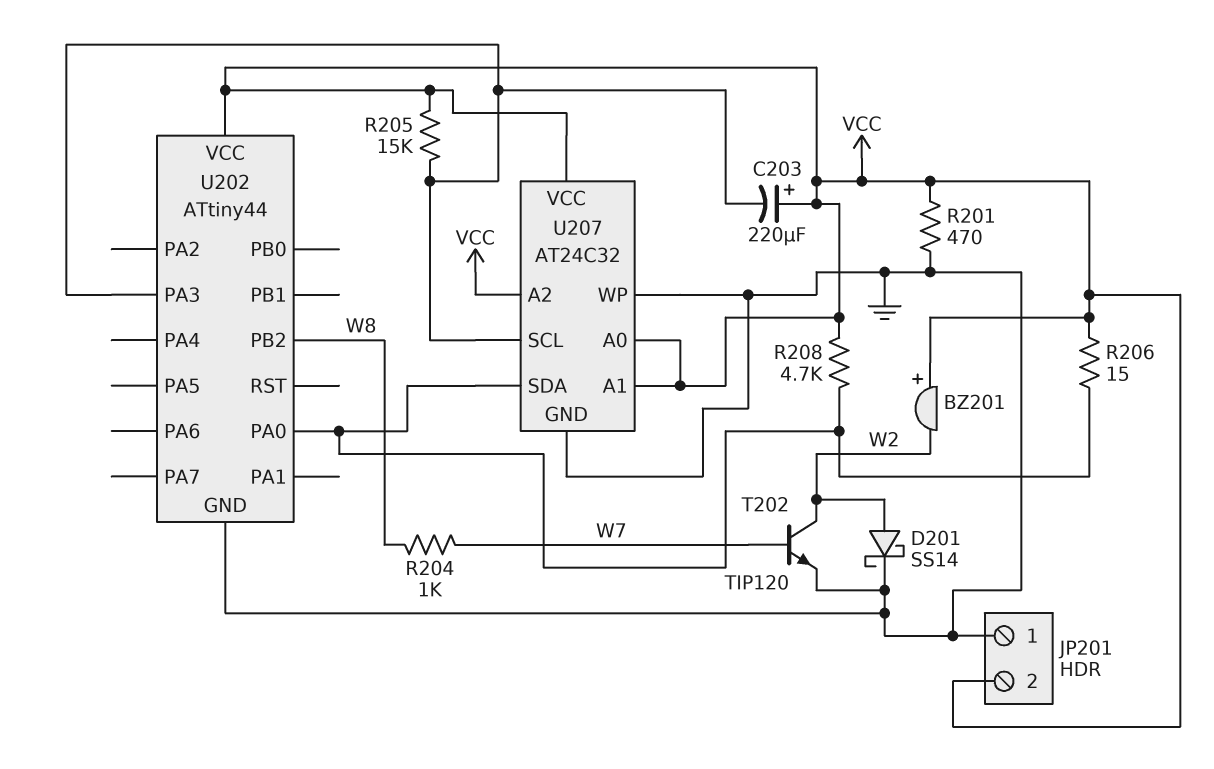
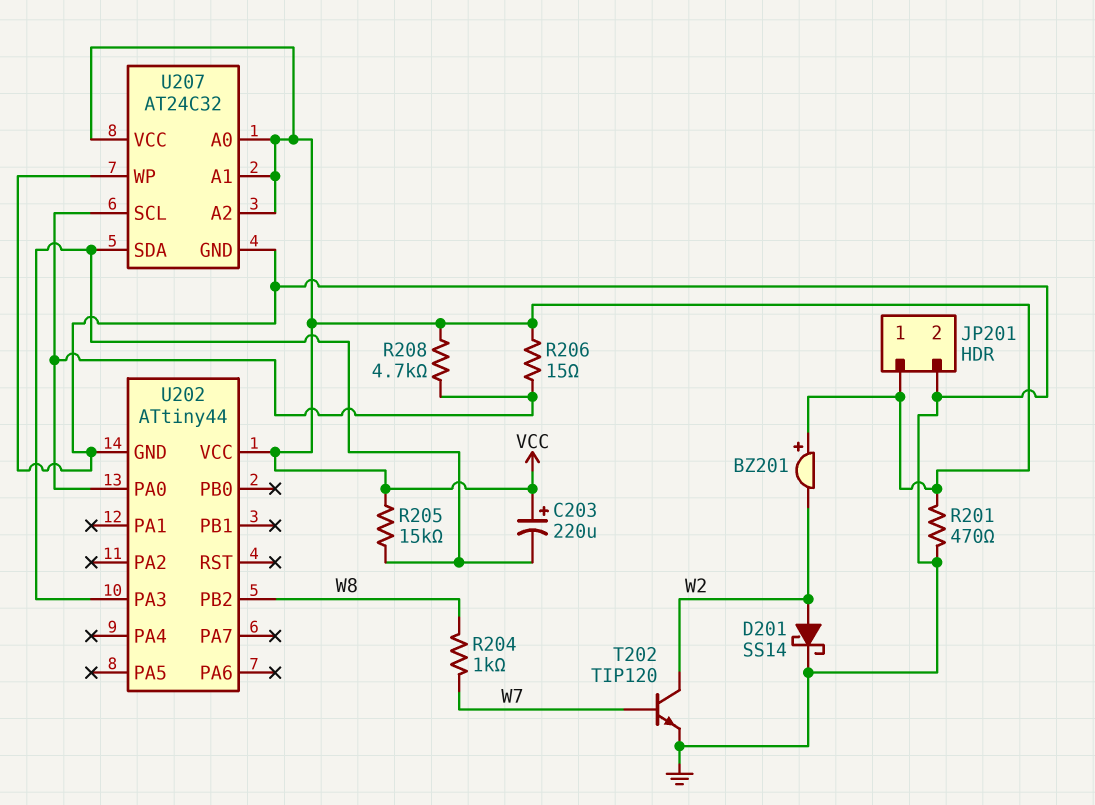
JP201 pin 1: GND -> VCC
JP201 pin 2: VCC -> GND
U207 pin SCL: U202/PA3 -> U202/PA0
U207 pin SDA: U202/PA0 -> U202/PA3

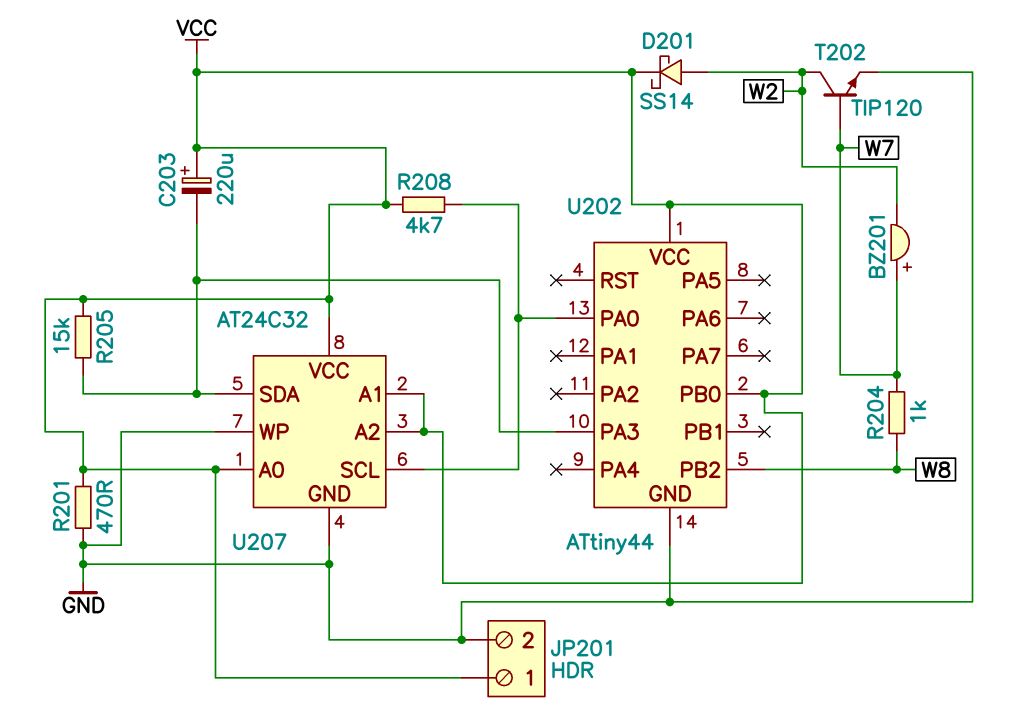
BZ201: buzzer (plus VCC, minus W2) -> buzzer (plus W7, minus W2)
D201: schottky SS14 (A W2, K GND) -> schottky SS14 (A W2, K VCC)
R206: 15 (U202/PA0, VCC) -> none
U202 pin PB0: none -> VCC

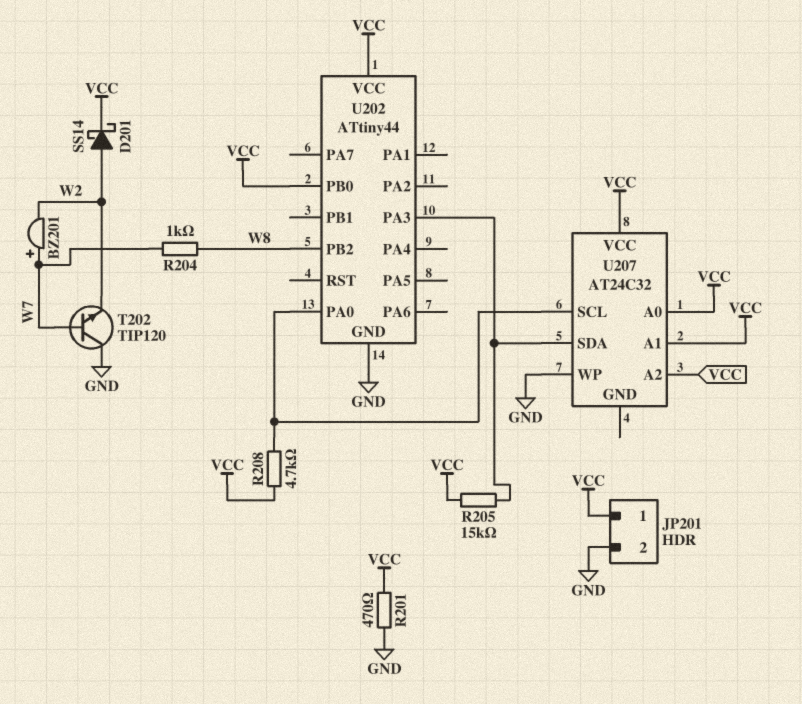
C203: 220uF (plus VCC, minus U202/PA3) -> none
T202: NPN TIP120 (B W7, C W2, E GND) -> NPN TIP120 (B W7, C GND, E W2)
U207 pin GND: GND -> none

